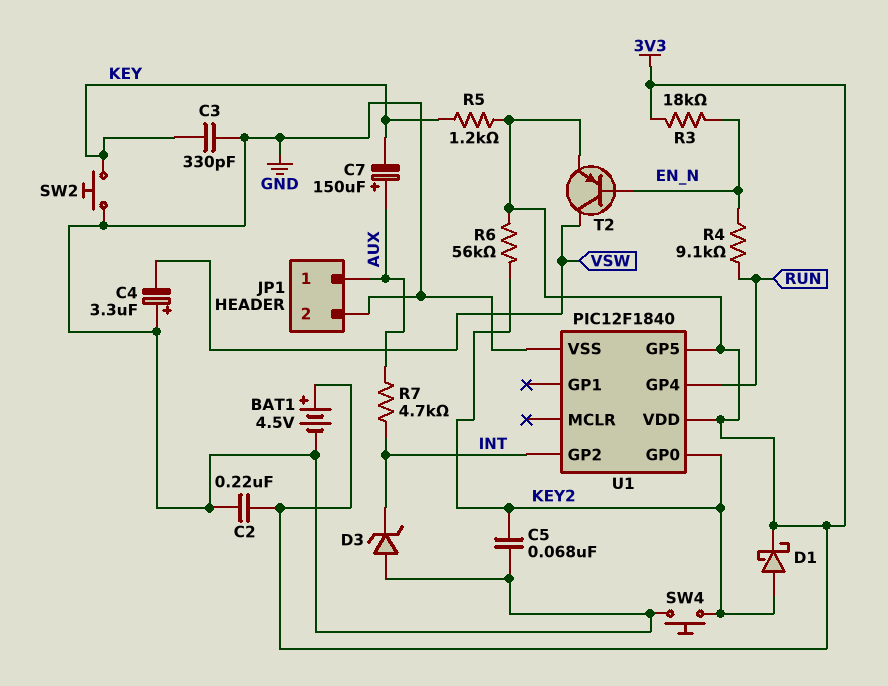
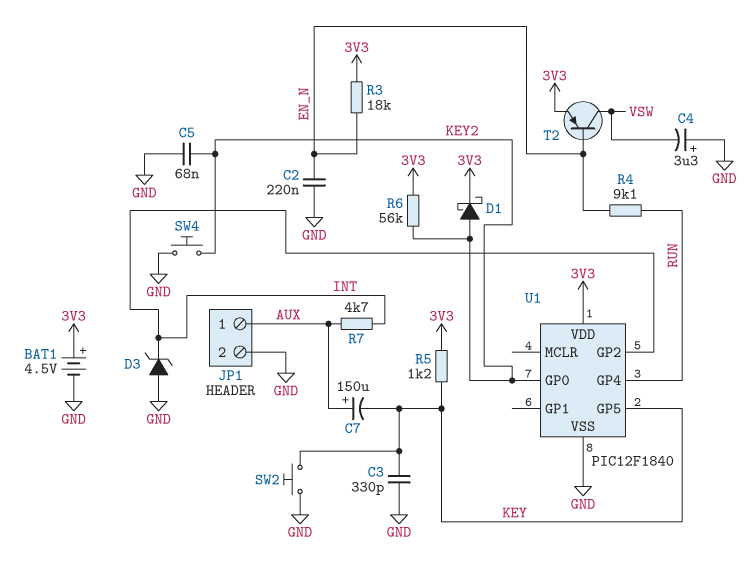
C2: 220nF (3V3, GND) -> 220nF (EN_N, GND)
U1 pin GP5: 3V3 -> KEY

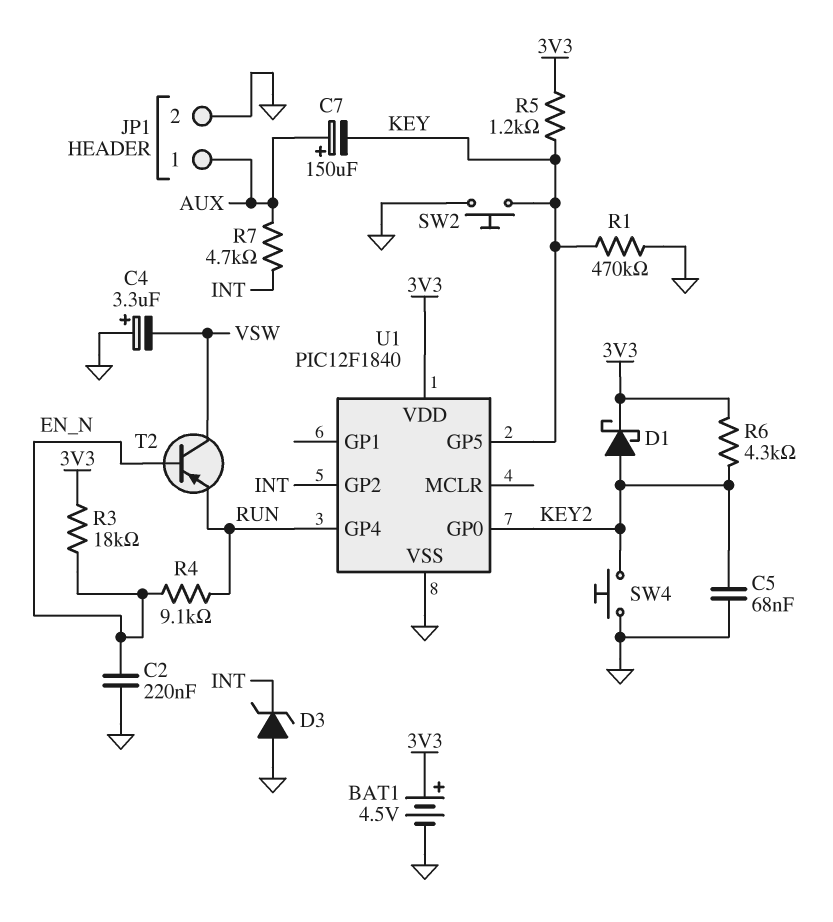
C3: 330pF (GND, KEY) -> none
R1: none -> 470k (GND, KEY)
R6: 56k (3V3, KEY2) -> 4.3k (3V3, KEY2)
T2: PNP (B EN_N, C VSW, E 3V3) -> PNP (B EN_N, C VSW, E RUN)

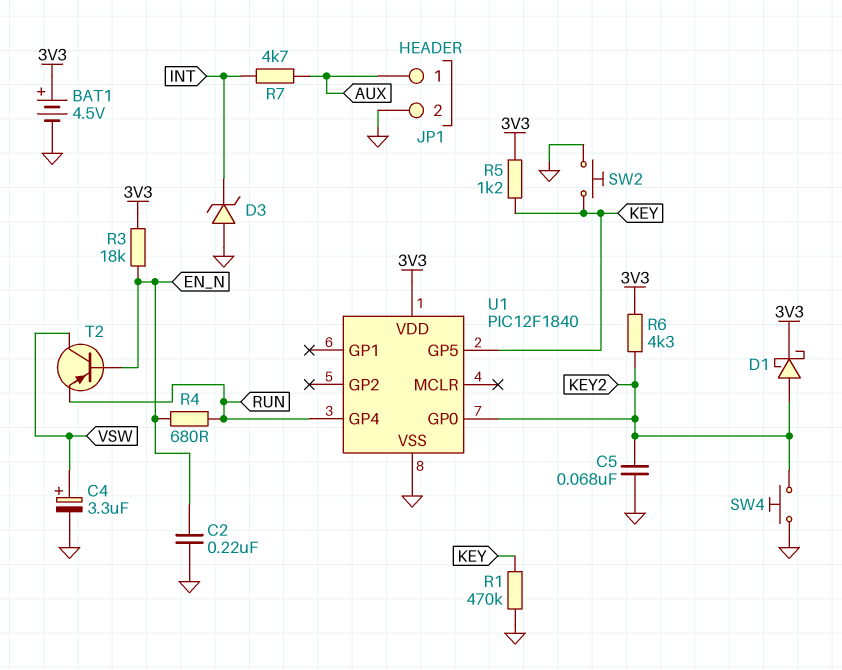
C4: 3.3uF (plus GND, minus VSW) -> 3.3uF (plus VSW, minus GND)
C7: 150uF (plus AUX, minus KEY) -> none
R4: 9.1k (EN_N, RUN) -> 680 (EN_N, RUN)
U1 pin GP2: INT -> none

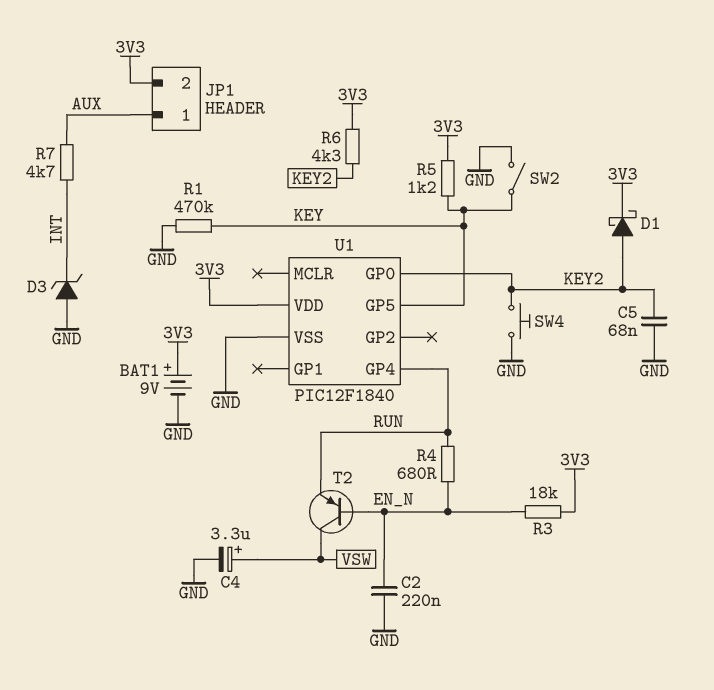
BAT1: 4.5V (plus 3V3, minus GND) -> 9V (plus 3V3, minus GND)
JP1 pin 2: GND -> 3V3
SW2: button (GND, KEY) -> switch (GND, KEY)

